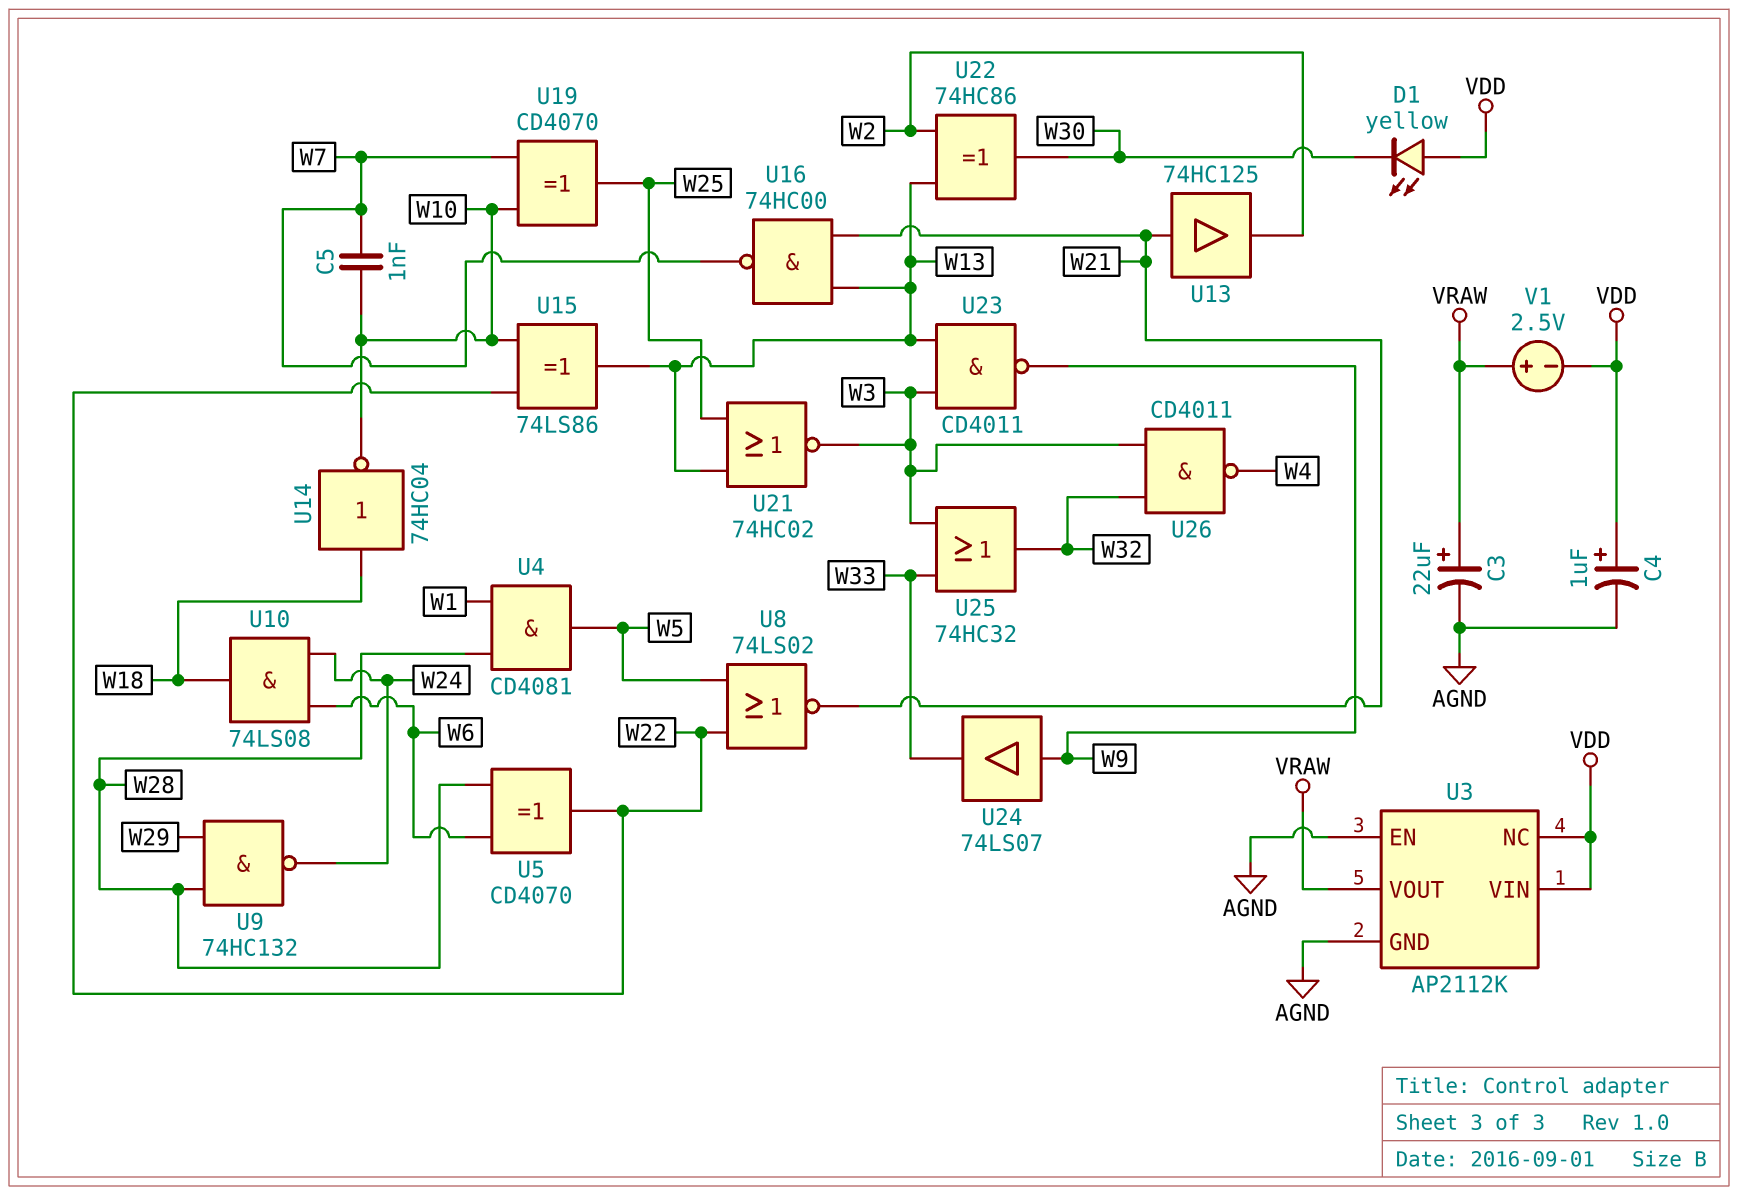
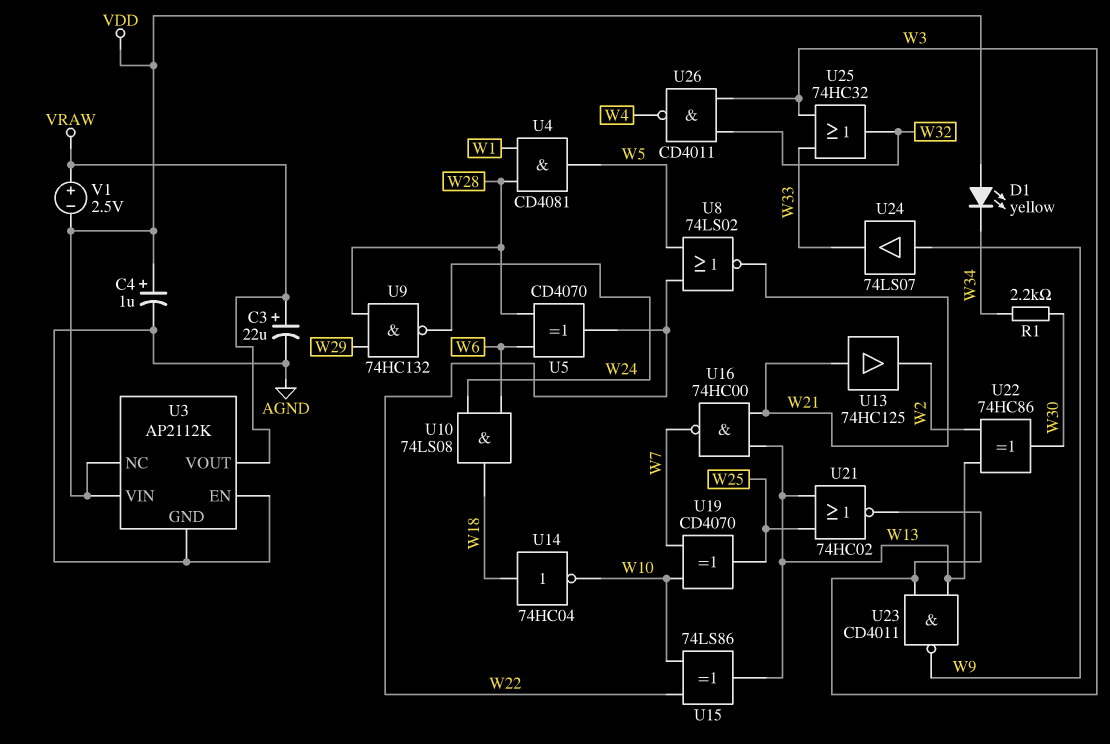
C5: 1nF (W7, W10) -> none
D1: LED yellow (A VDD, K W30) -> LED yellow (A VDD, K W34)
R1: none -> 2.2k (W30, W34)

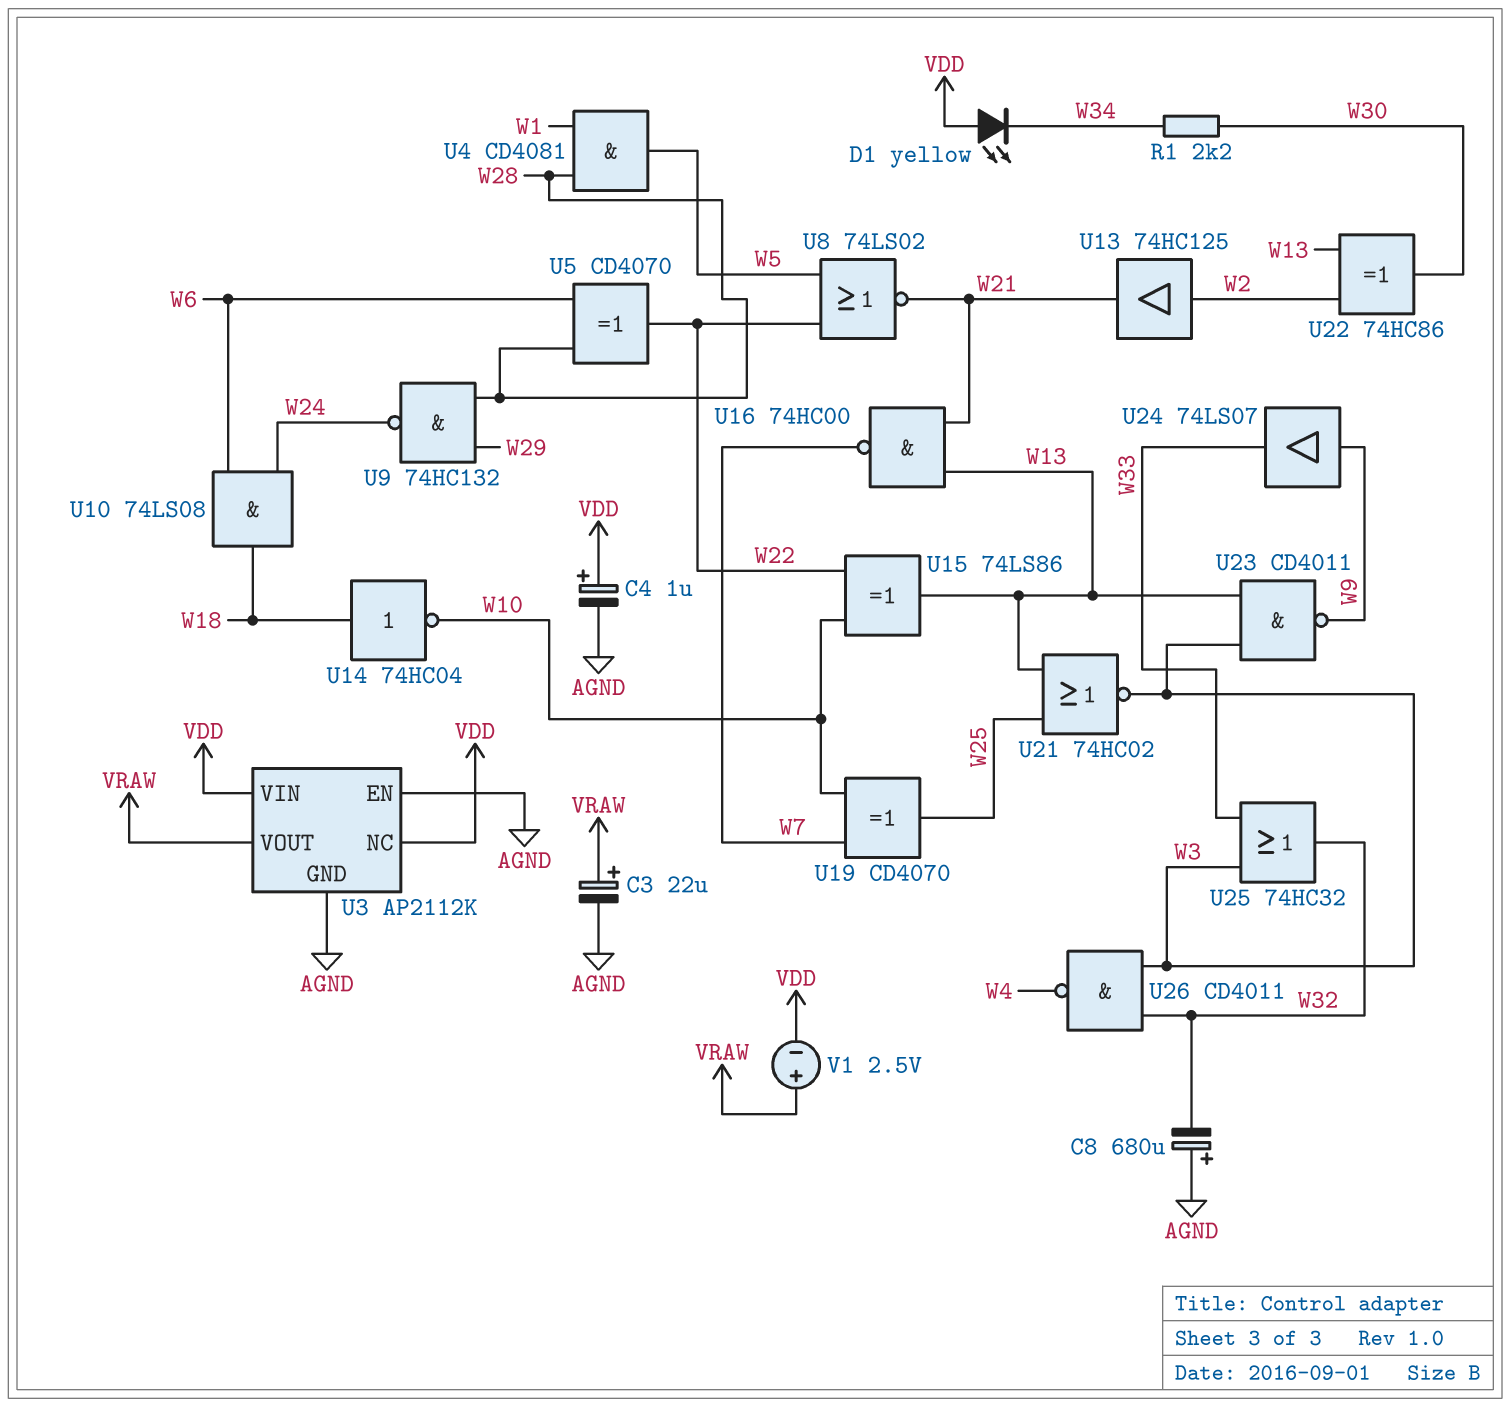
C8: none -> 680uF (plus AGND, minus W32)
U13: buffer 74HC125 (in W21, out W2) -> buffer 74HC125 (in W2, out W21)

